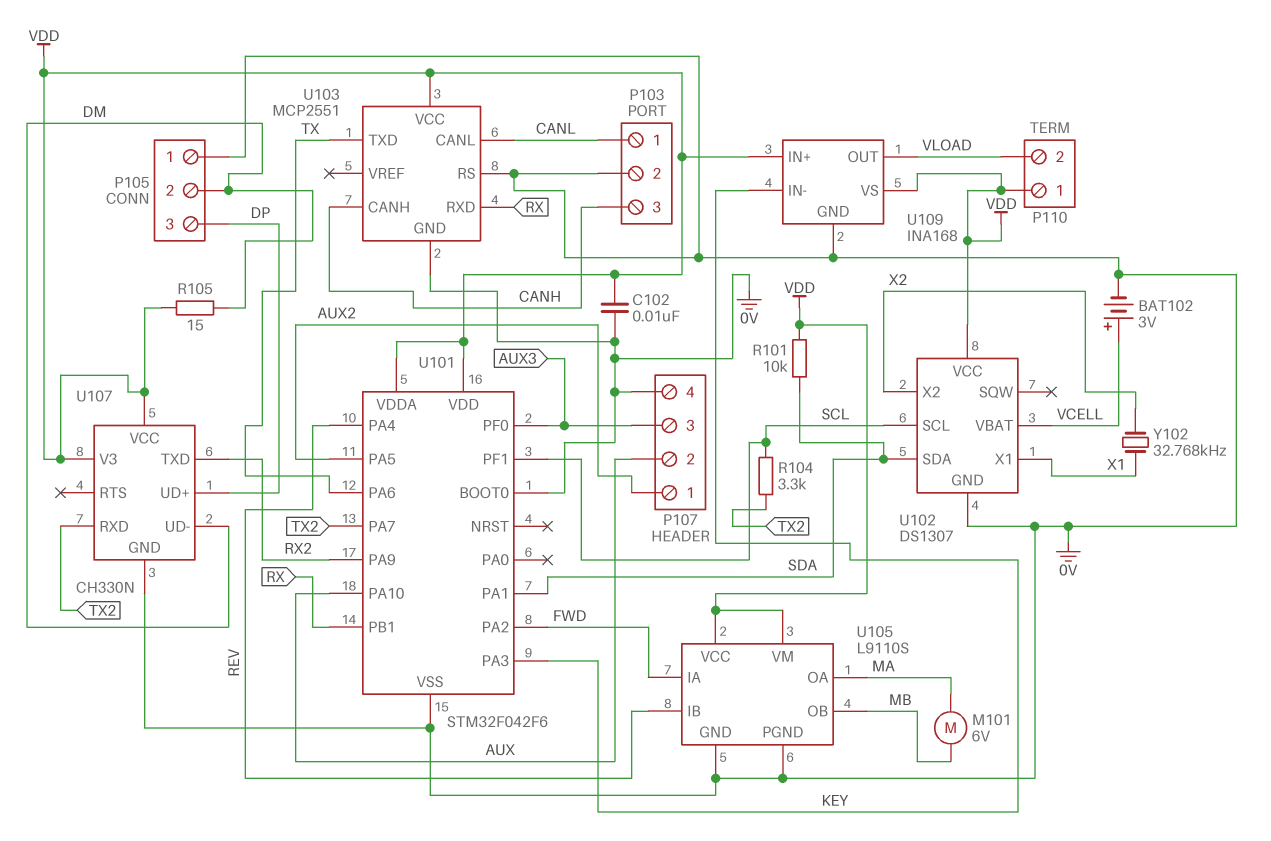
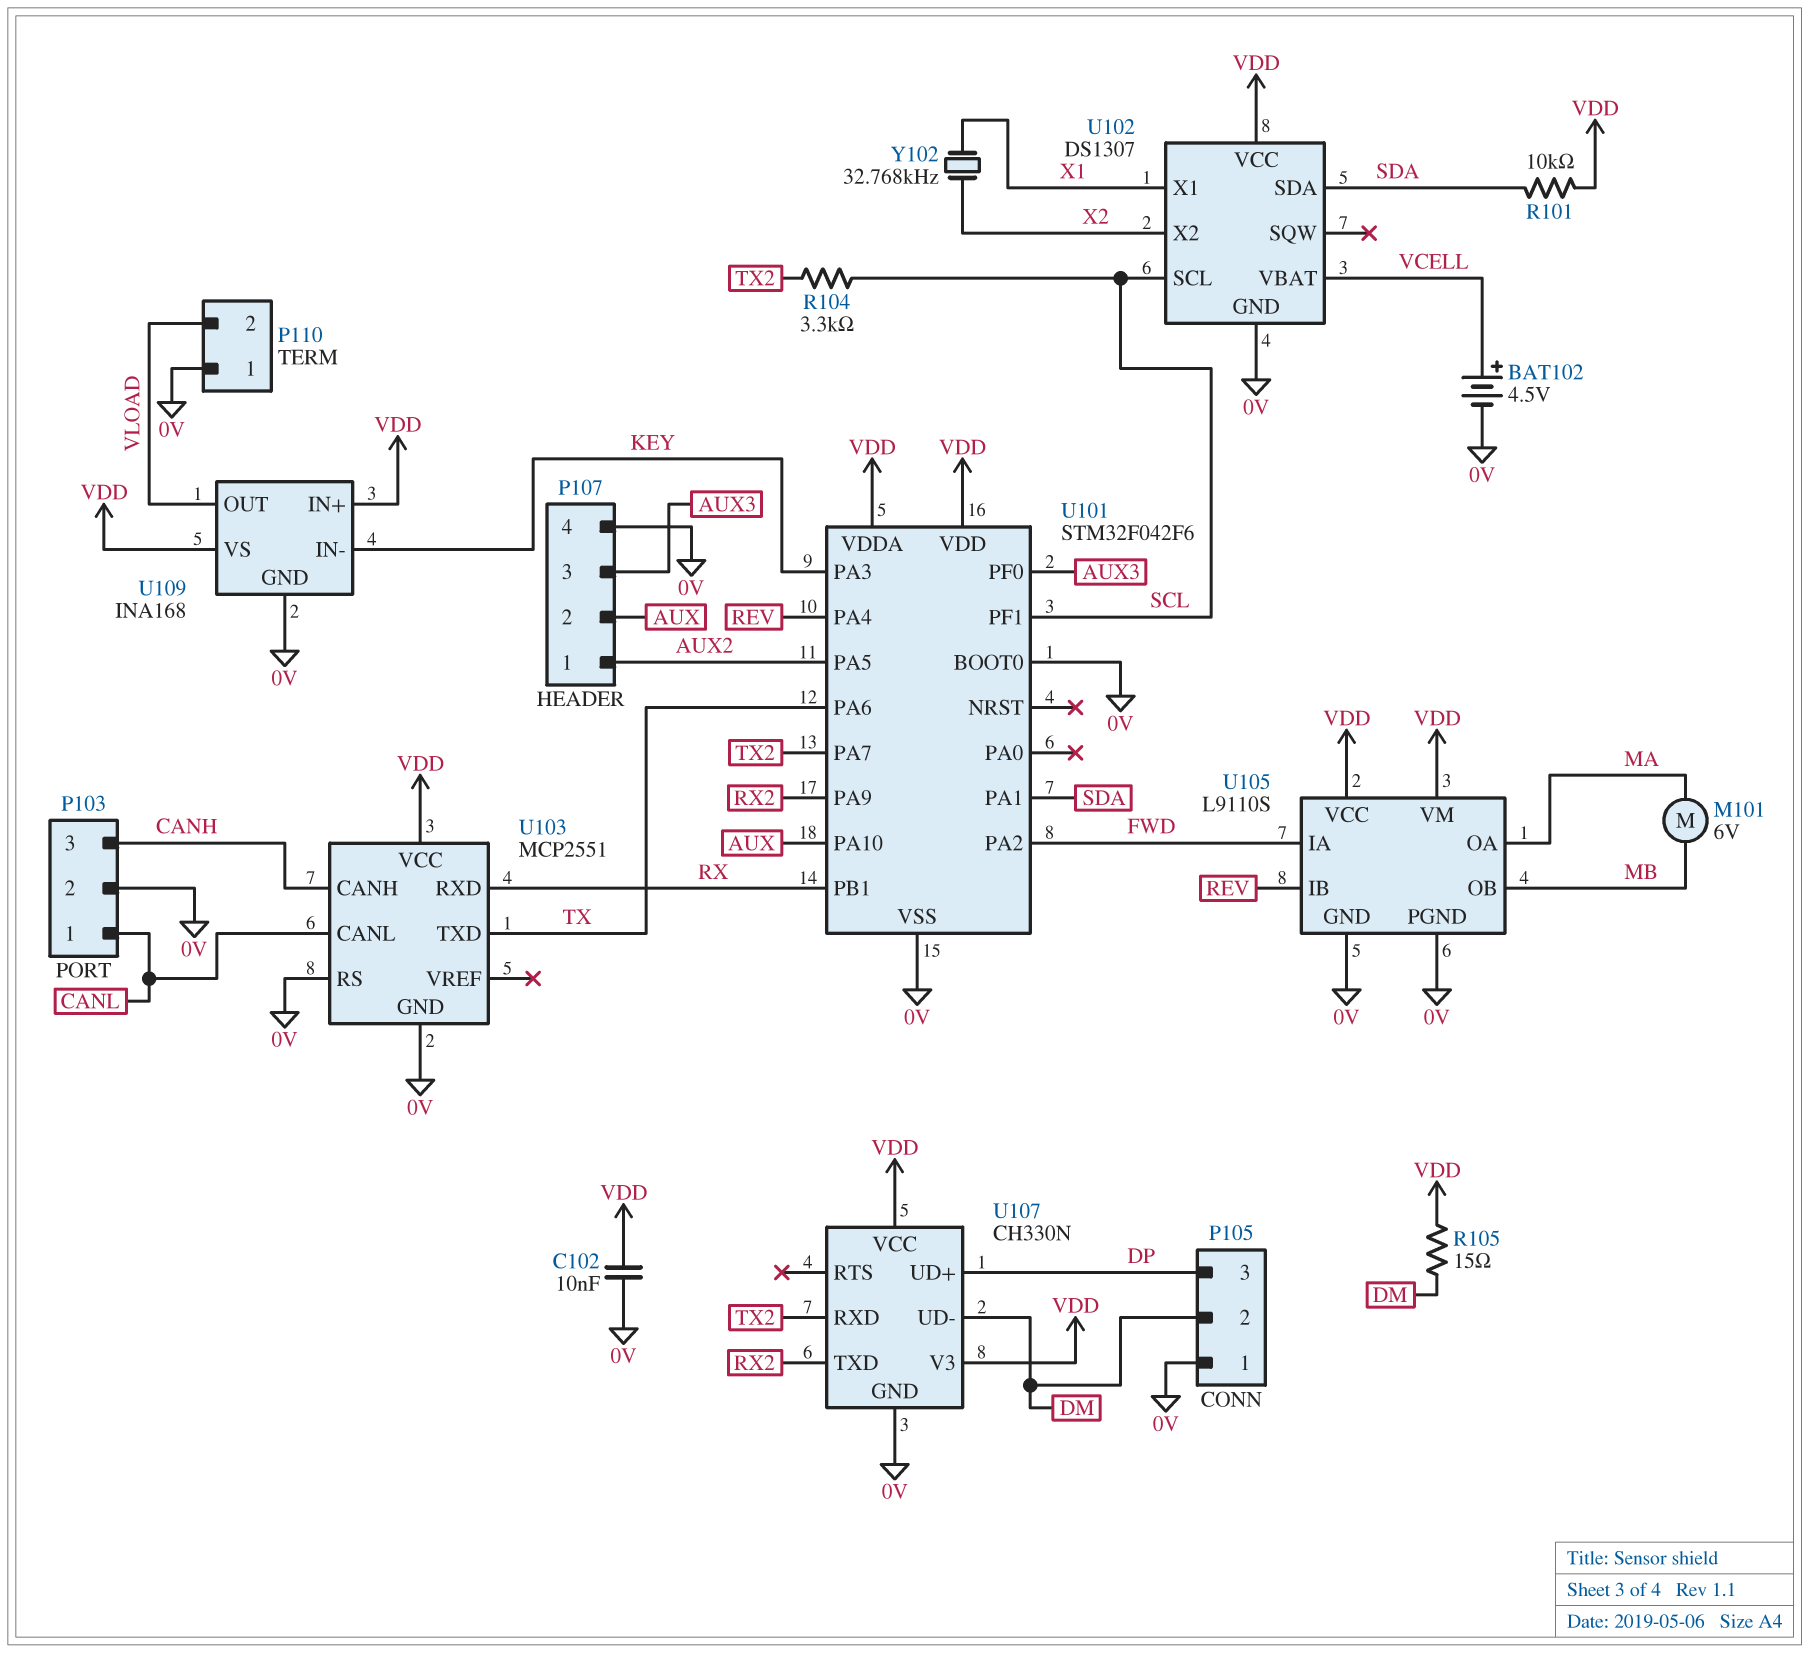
BAT102: 3V (plus VCELL, minus 0V) -> 4.5V (plus VCELL, minus 0V)
P110 pin 1: VDD -> 0V

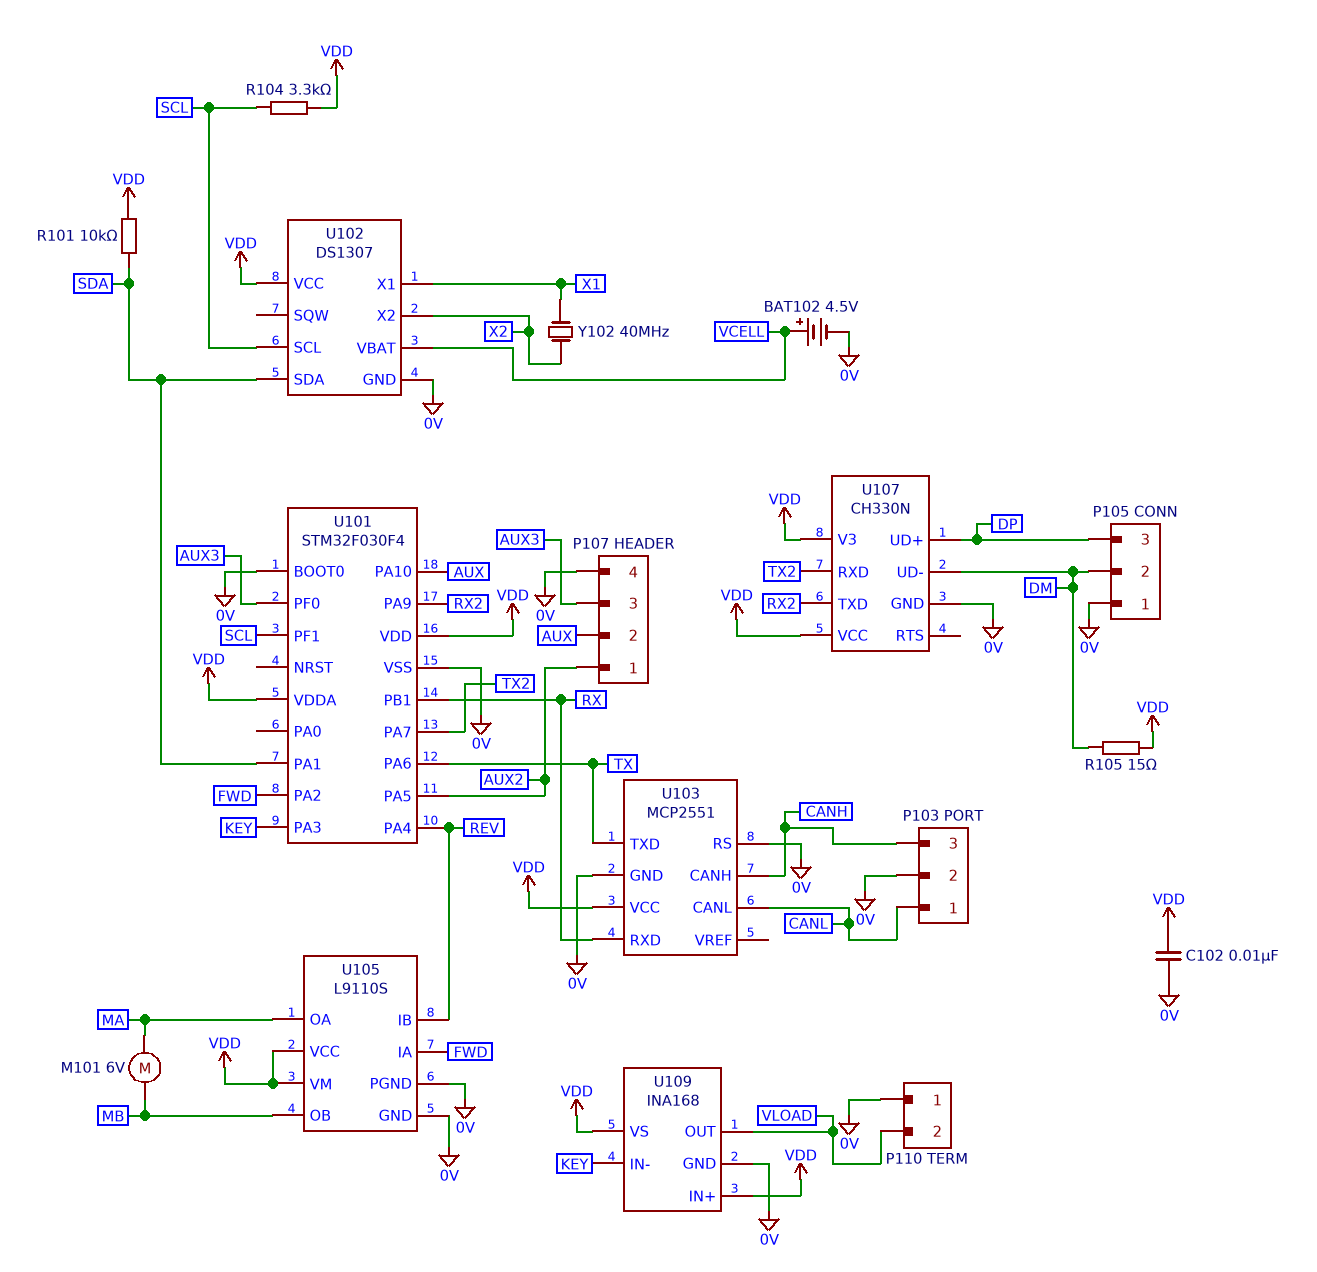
R104: 3.3k (SCL, TX2) -> 3.3k (SCL, VDD)
U101: STM32F042F6 -> STM32F030F4
Y102: 32.768kHz (X1, X2) -> 40MHz (X1, X2)

